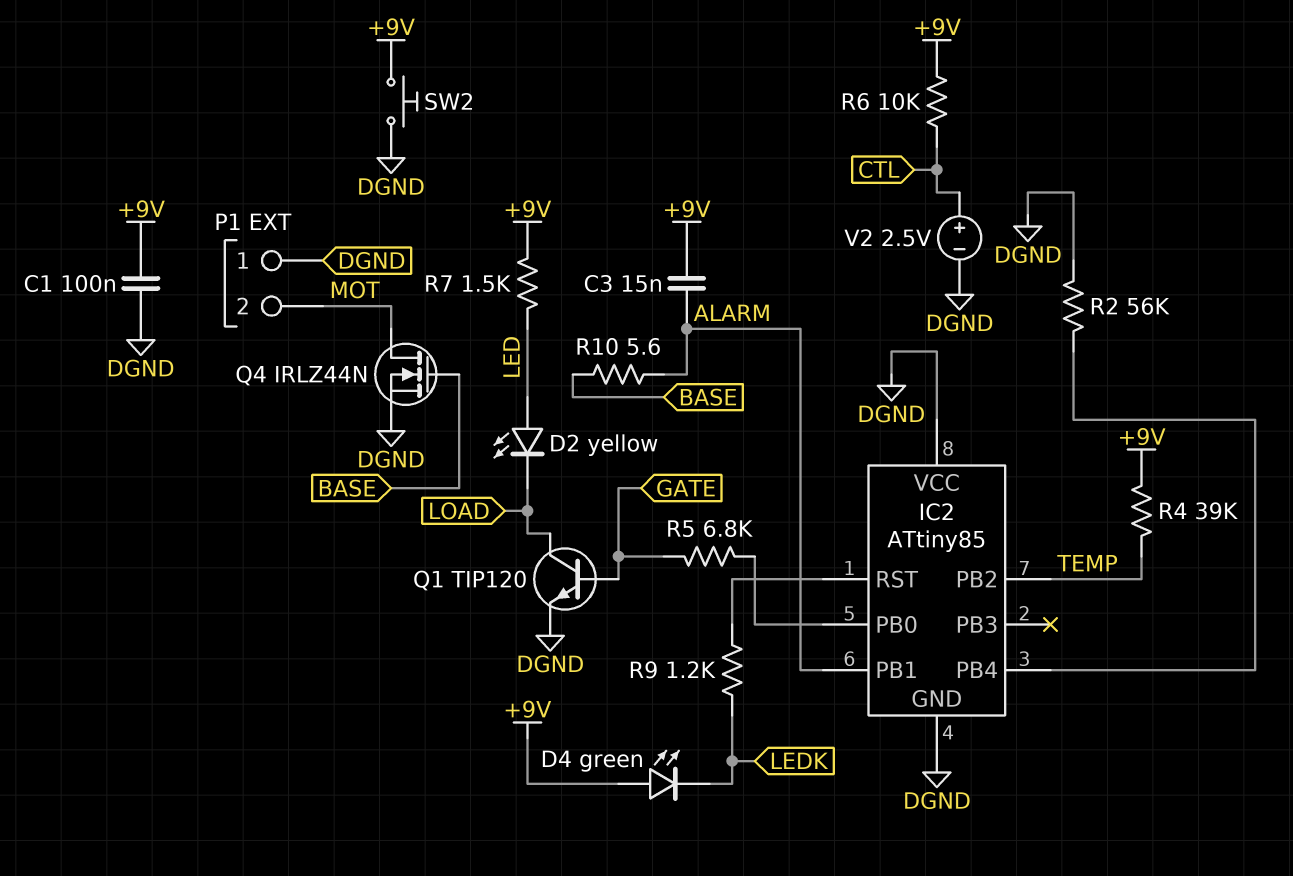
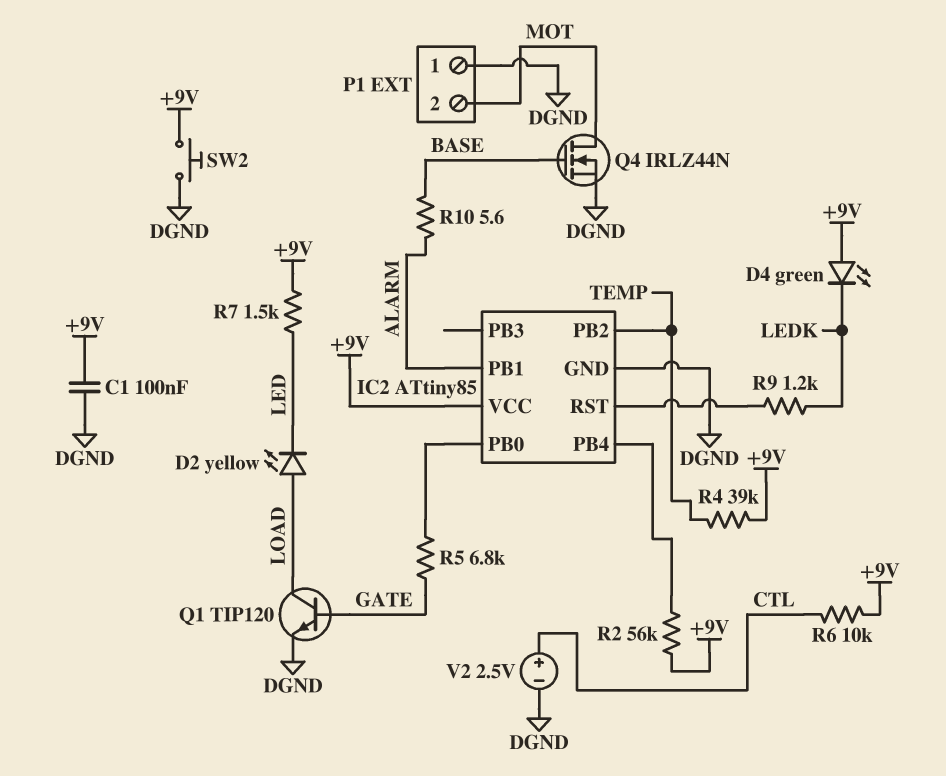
C3: 15nF (+9V, ALARM) -> none
D2: LED yellow (A LED, K LOAD) -> LED yellow (A LOAD, K LED)
IC2 pin VCC: DGND -> +9V
R2: 56k (DGND, IC2/PB4) -> 56k (+9V, IC2/PB4)

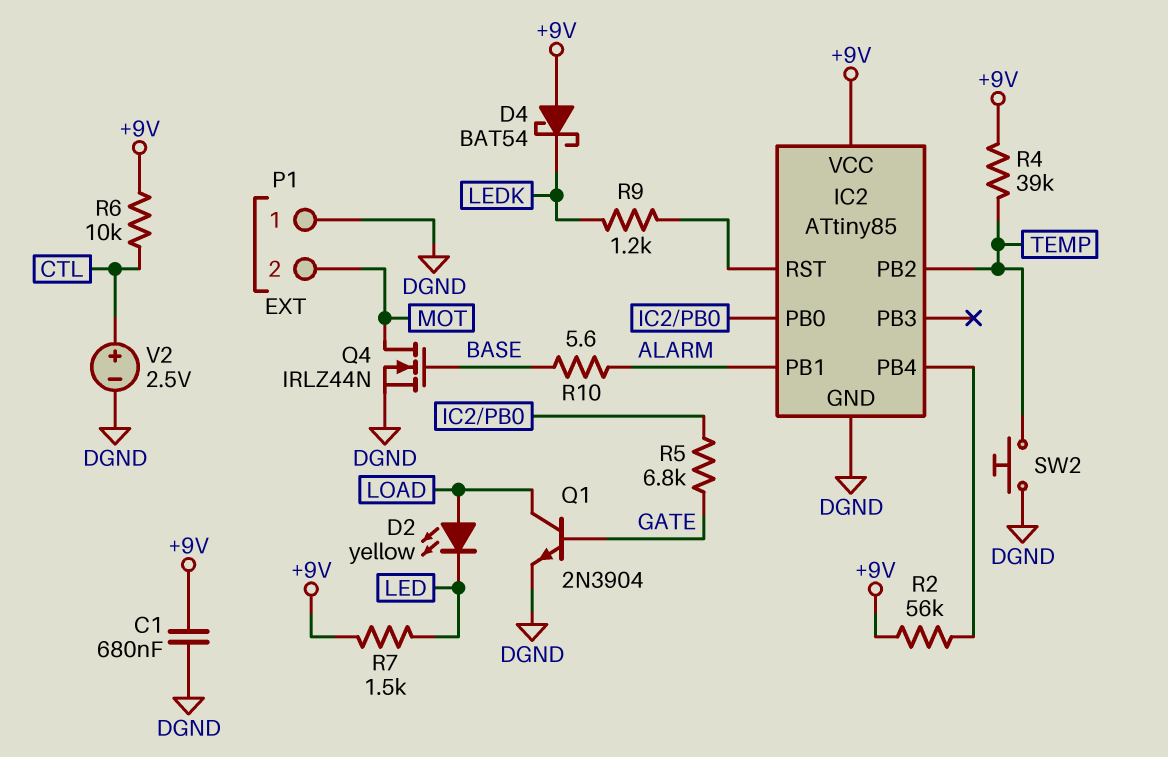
C1: 100nF (+9V, DGND) -> 680nF (+9V, DGND)
D4: LED green (A +9V, K LEDK) -> schottky BAT54 (A +9V, K LEDK)
Q1: NPN TIP120 (B GATE, C LOAD, E DGND) -> NPN 2N3904 (B GATE, C LOAD, E DGND)
SW2: button (+9V, DGND) -> button (DGND, TEMP)

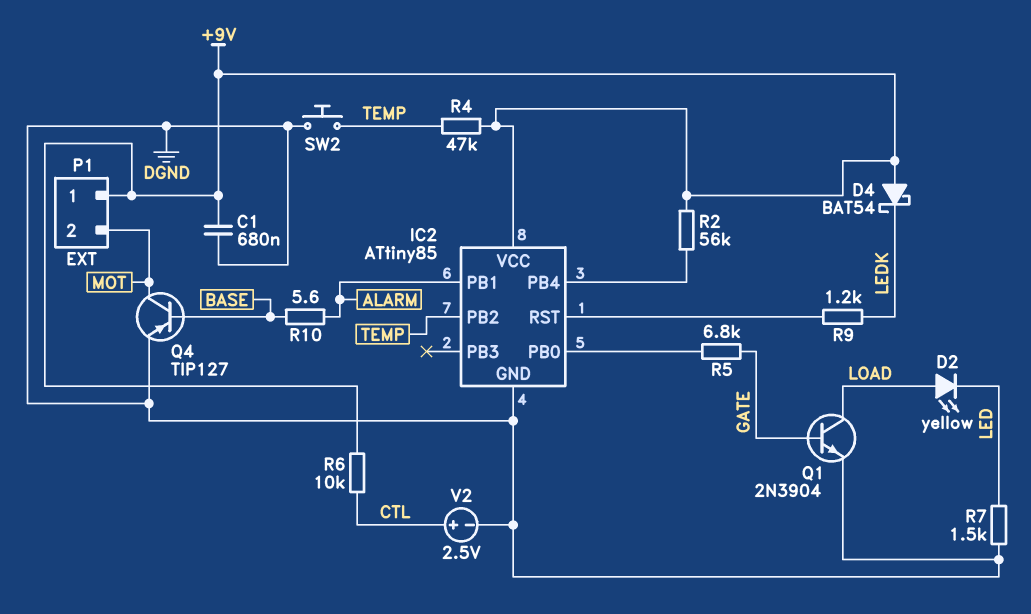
P1 pin 1: DGND -> +9V
Q4: NMOS IRLZ44N (G BASE, D MOT, S DGND) -> PNP TIP127 (B BASE, C MOT, E DGND)
R4: 39k (+9V, TEMP) -> 47k (+9V, TEMP)
R7: 1.5k (+9V, LED) -> 1.5k (DGND, LED)

